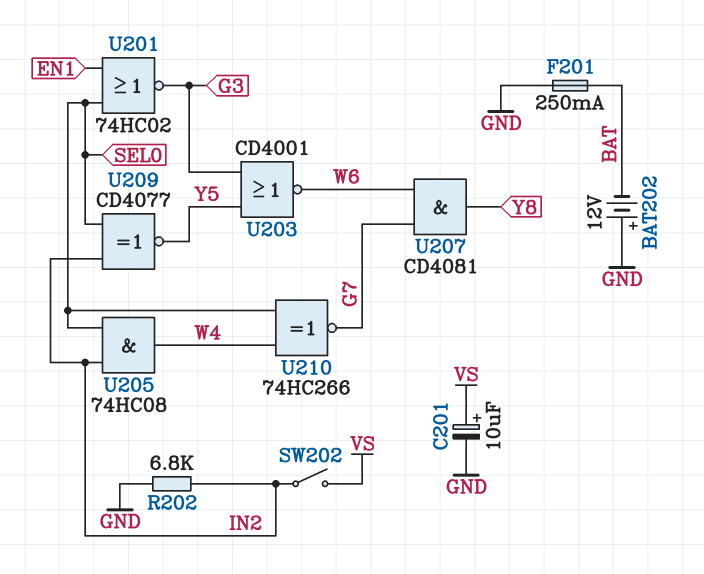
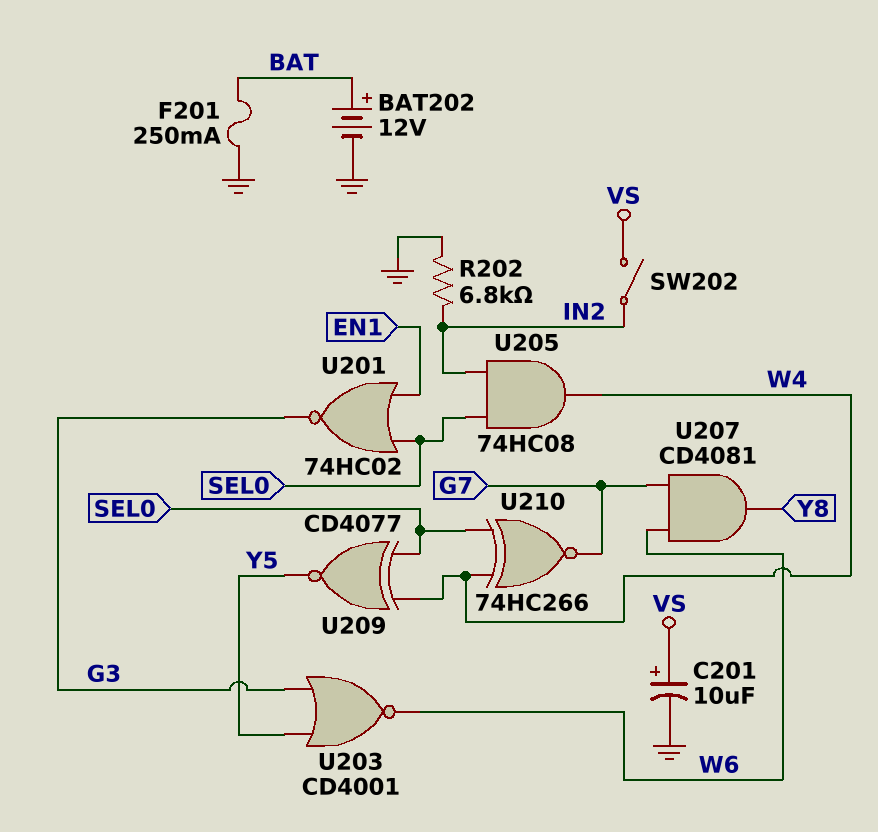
BAT202: 12V (plus GND, minus BAT) -> 12V (plus BAT, minus GND)
U209: XNOR CD4077 (in IN2, in SEL0, out Y5) -> XNOR CD4077 (in SEL0, in W4, out Y5)

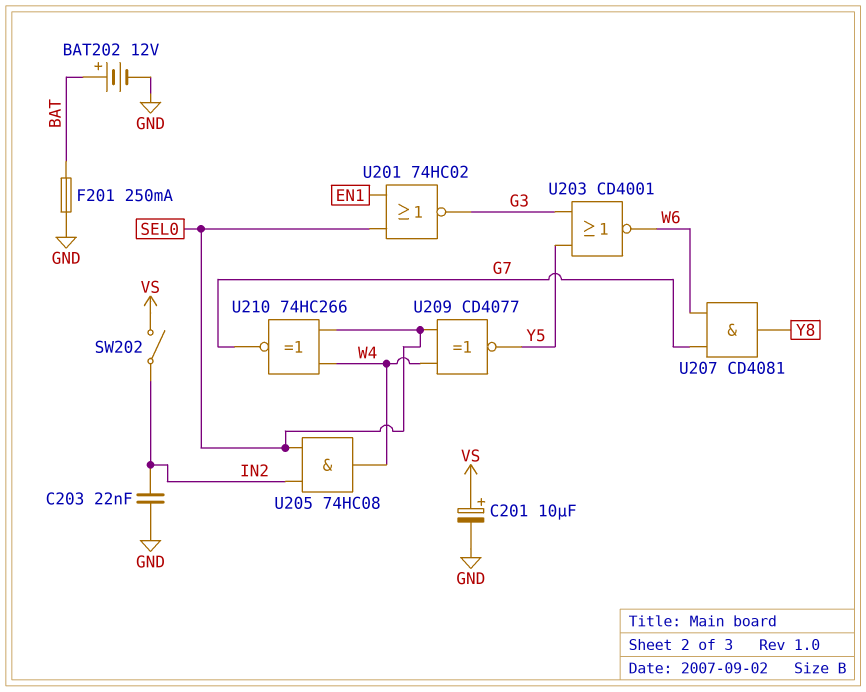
C203: none -> 22nF (GND, IN2)
R202: 6.8k (GND, IN2) -> none

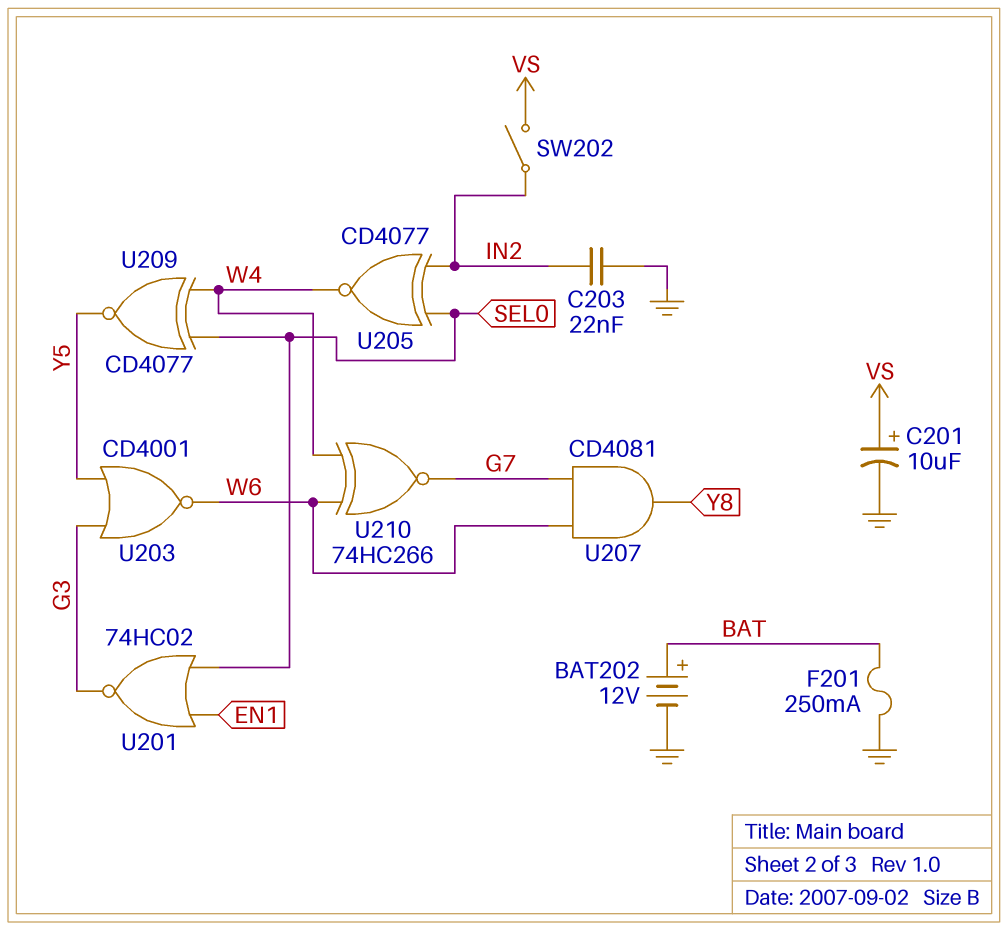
U205: AND 74HC08 (in IN2, in SEL0, out W4) -> XNOR CD4077 (in IN2, in SEL0, out W4)
U210: XNOR 74HC266 (in SEL0, in W4, out G7) -> XNOR 74HC266 (in W4, in W6, out G7)

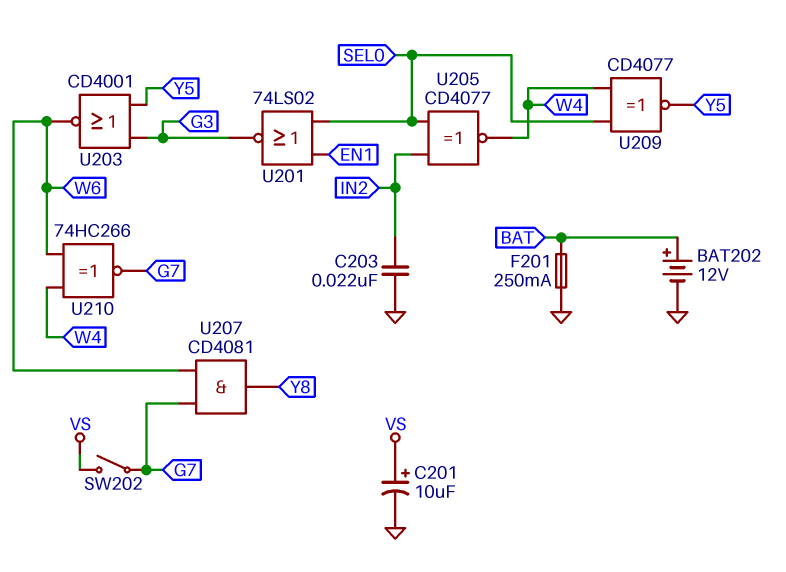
SW202: switch (IN2, VS) -> switch (G7, VS)
U201: NOR 74HC02 (in EN1, in SEL0, out G3) -> NOR 74LS02 (in EN1, in SEL0, out G3)

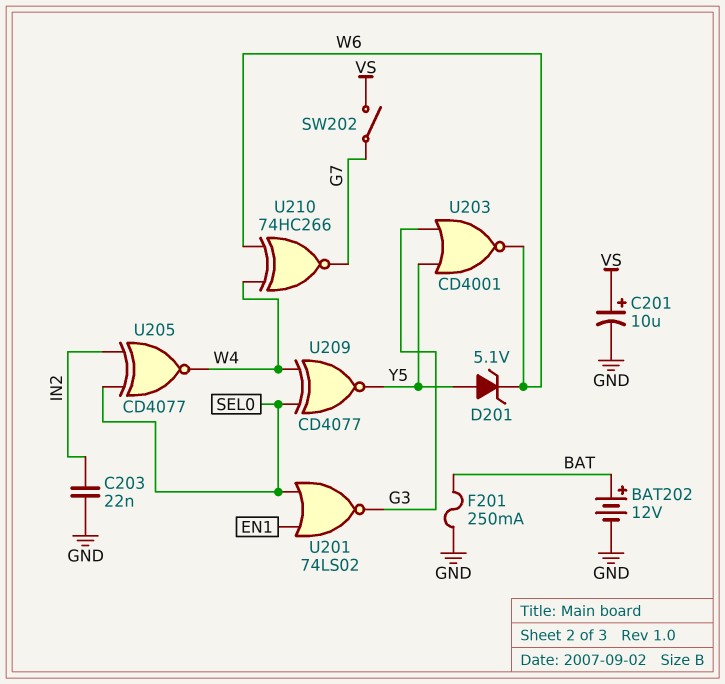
D201: none -> zener 5.1V (A Y5, K W6)
U207: AND CD4081 (in G7, in W6, out Y8) -> none

